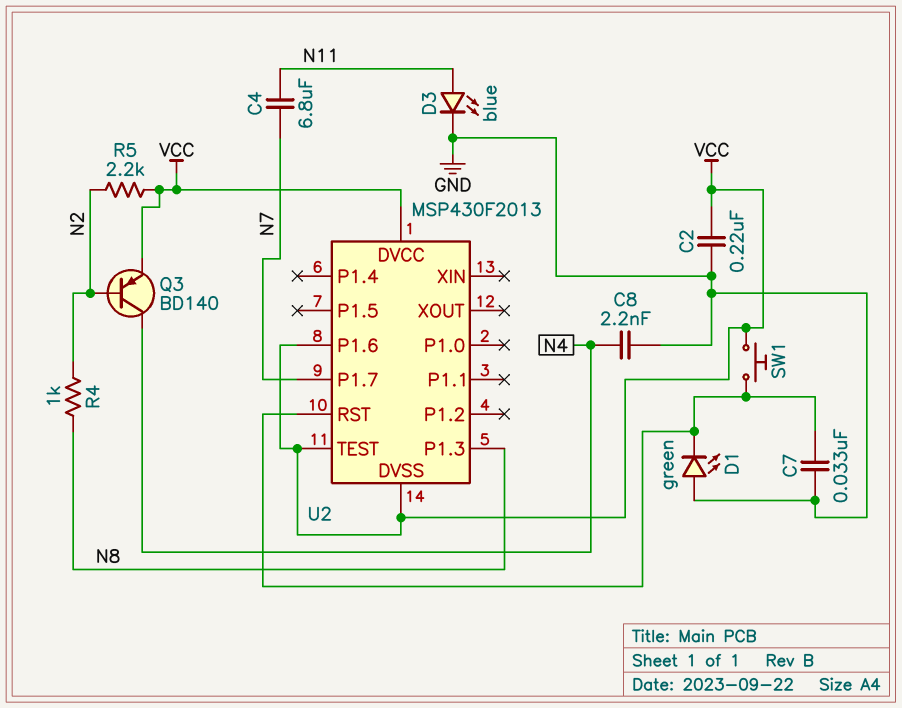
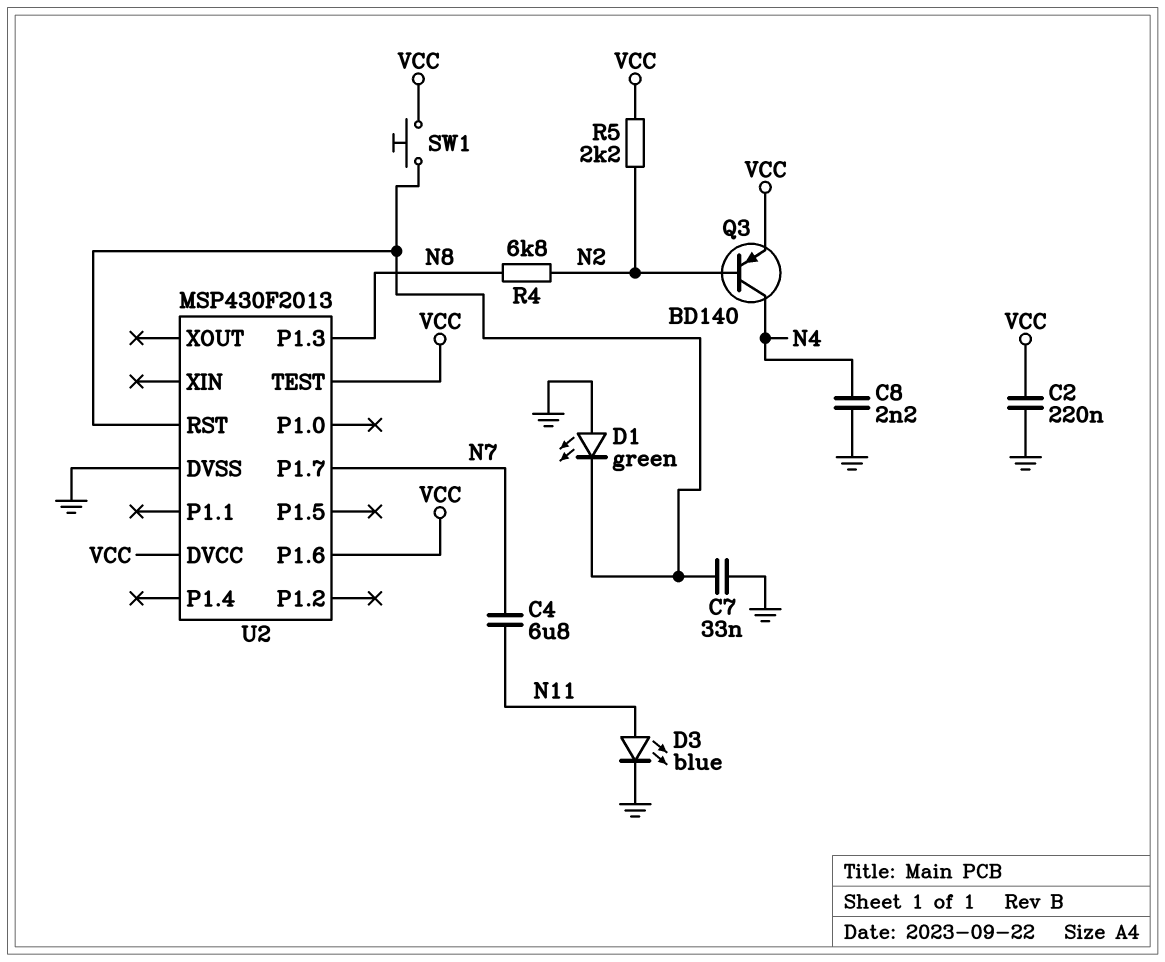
R4: 1k (N2, N8) -> 6.8k (N2, N8)
U2 pin DVSS: VCC -> GND

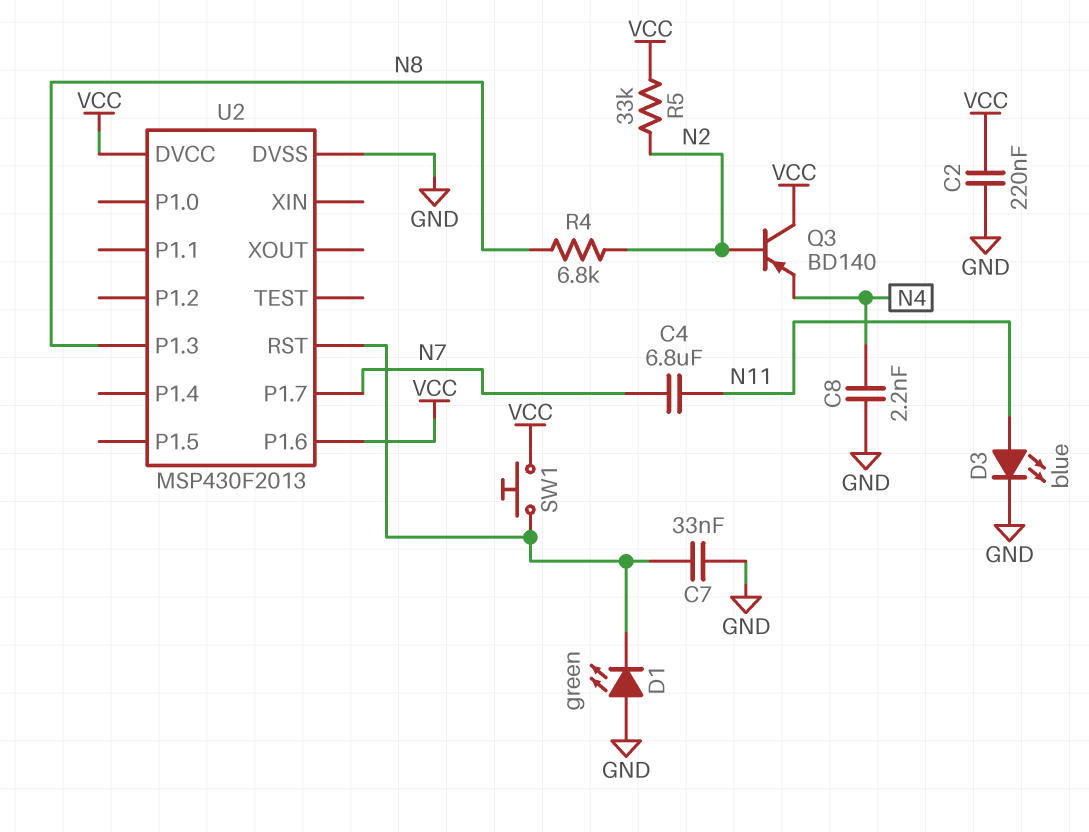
Q3: PNP BD140 (B N2, C N4, E VCC) -> PNP BD140 (B N2, C VCC, E N4)
R5: 2.2k (N2, VCC) -> 33k (N2, VCC)
U2 pin TEST: VCC -> none

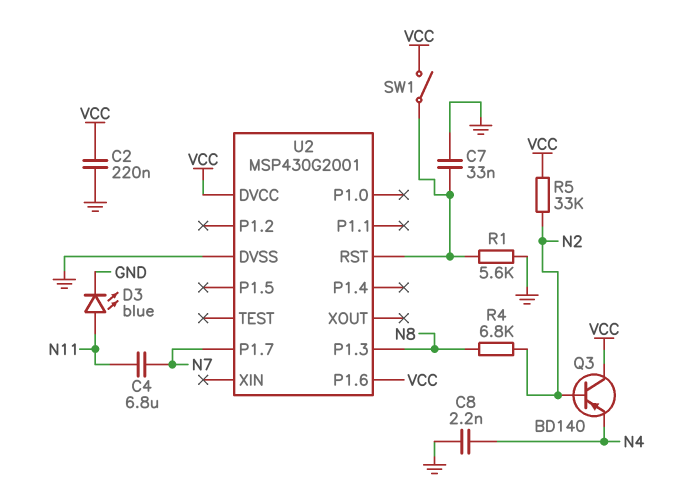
D1: LED green (A GND, K U2/RST) -> none
R1: none -> 5.6k (GND, U2/RST)
SW1: button (U2/RST, VCC) -> switch (U2/RST, VCC)
U2: MSP430F2013 -> MSP430G2001

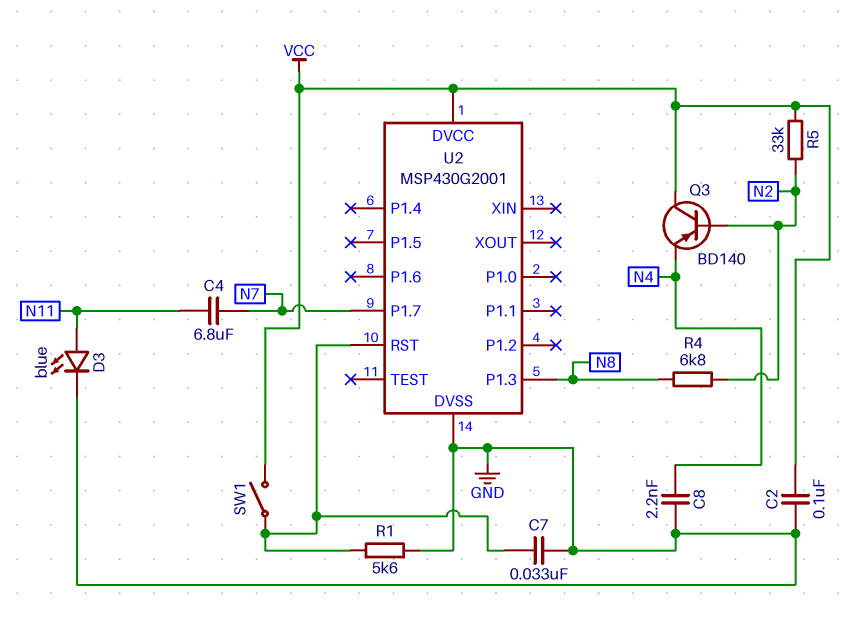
C2: 220nF (GND, VCC) -> 100nF (GND, VCC)
U2 pin P1.6: VCC -> none

